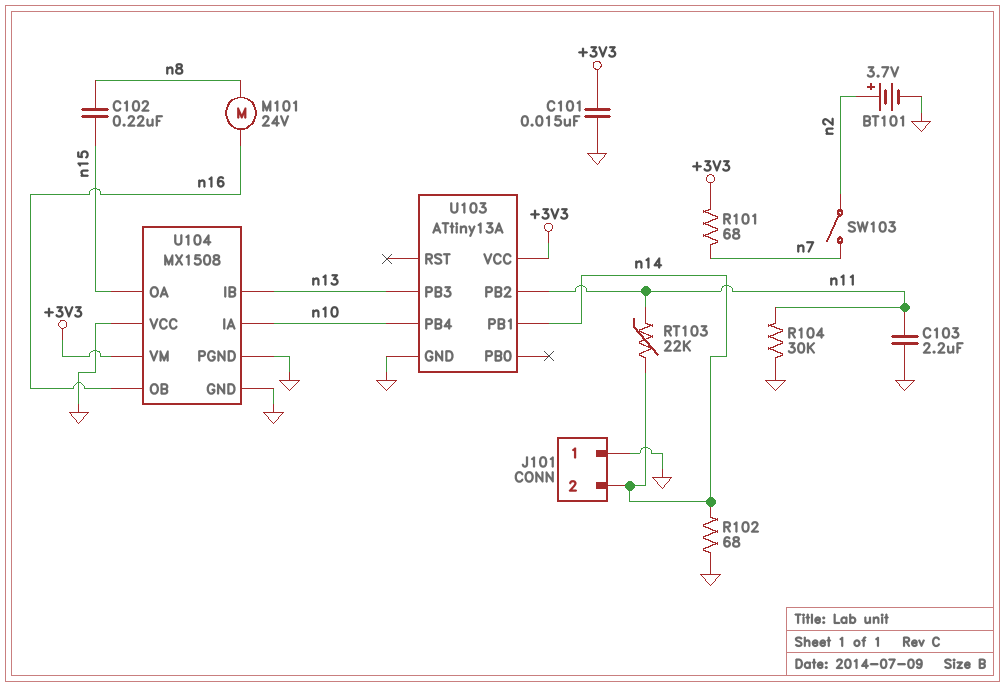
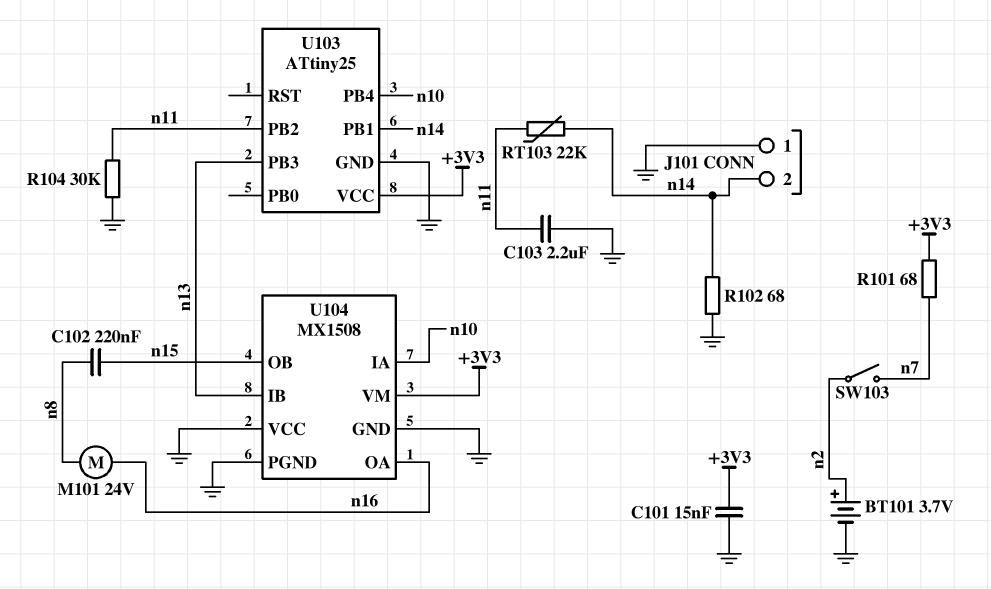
U103: ATtiny13A -> ATtiny25
U104 pin OA: n15 -> n16
U104 pin OB: n16 -> n15

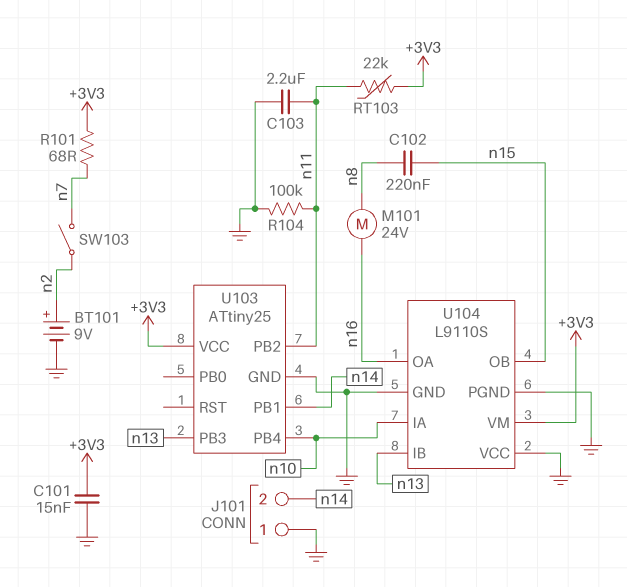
BT101: 3.7V (plus n2, minus GND) -> 9V (plus n2, minus GND)
R102: 68 (GND, n14) -> none
R104: 30k (GND, n11) -> 100k (GND, n11)
RT103: 22k (n11, n14) -> 22k (+3V3, n11)
U104: MX1508 -> L9110S

